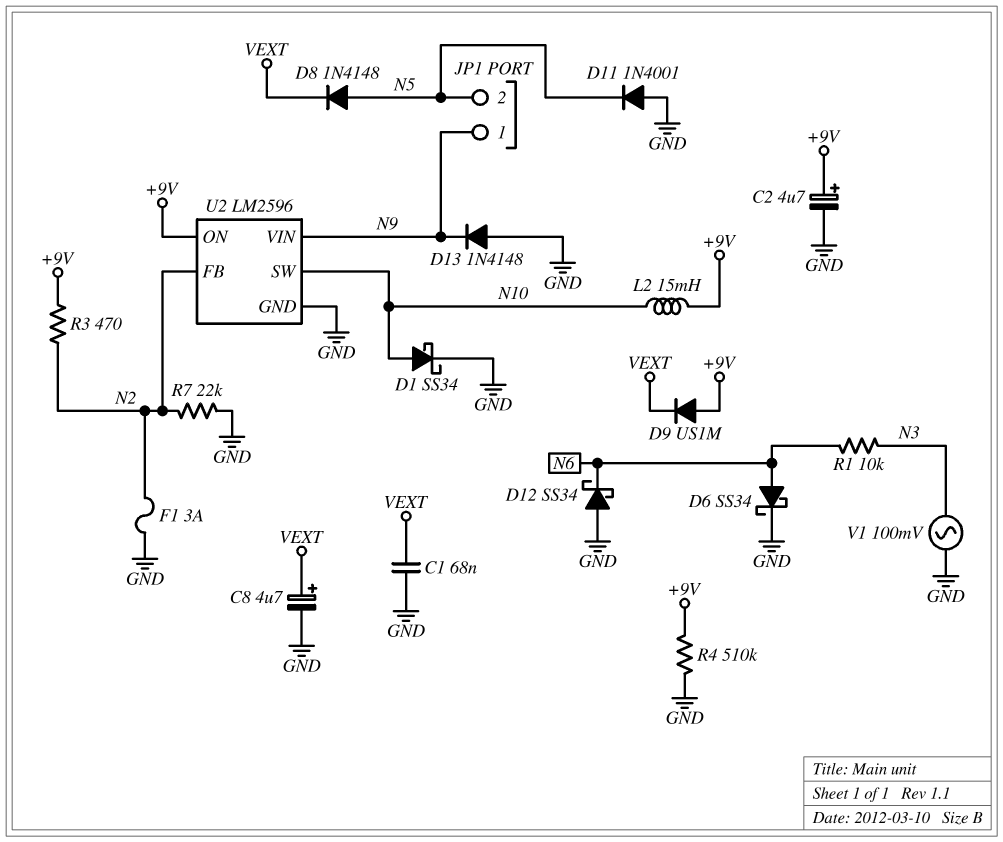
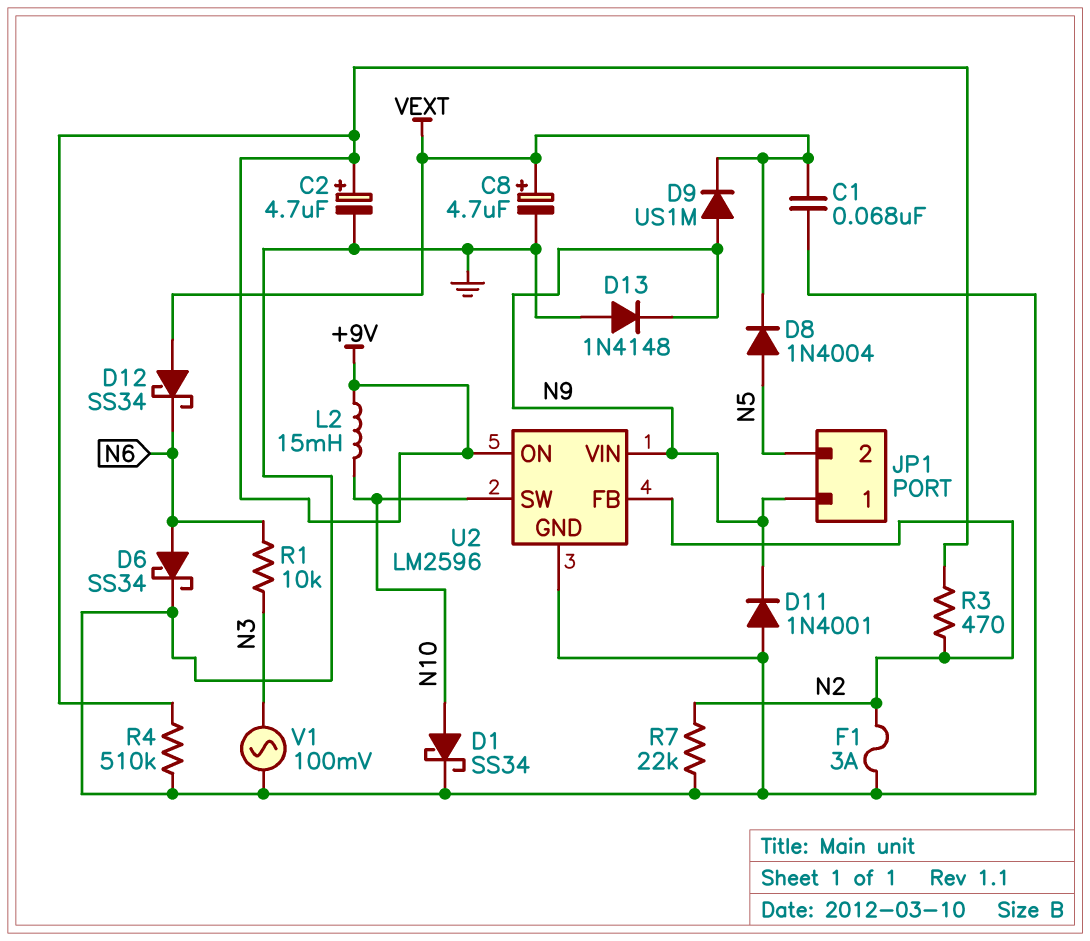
D8: diode 1N4148 (A N5, K VEXT) -> diode 1N4004 (A N5, K VEXT)
D9: diode US1M (A +9V, K VEXT) -> diode US1M (A N9, K VEXT)
D11: diode 1N4001 (A GND, K N5) -> diode 1N4001 (A GND, K N9)
D12: schottky SS34 (A GND, K N6) -> schottky SS34 (A VEXT, K N6)

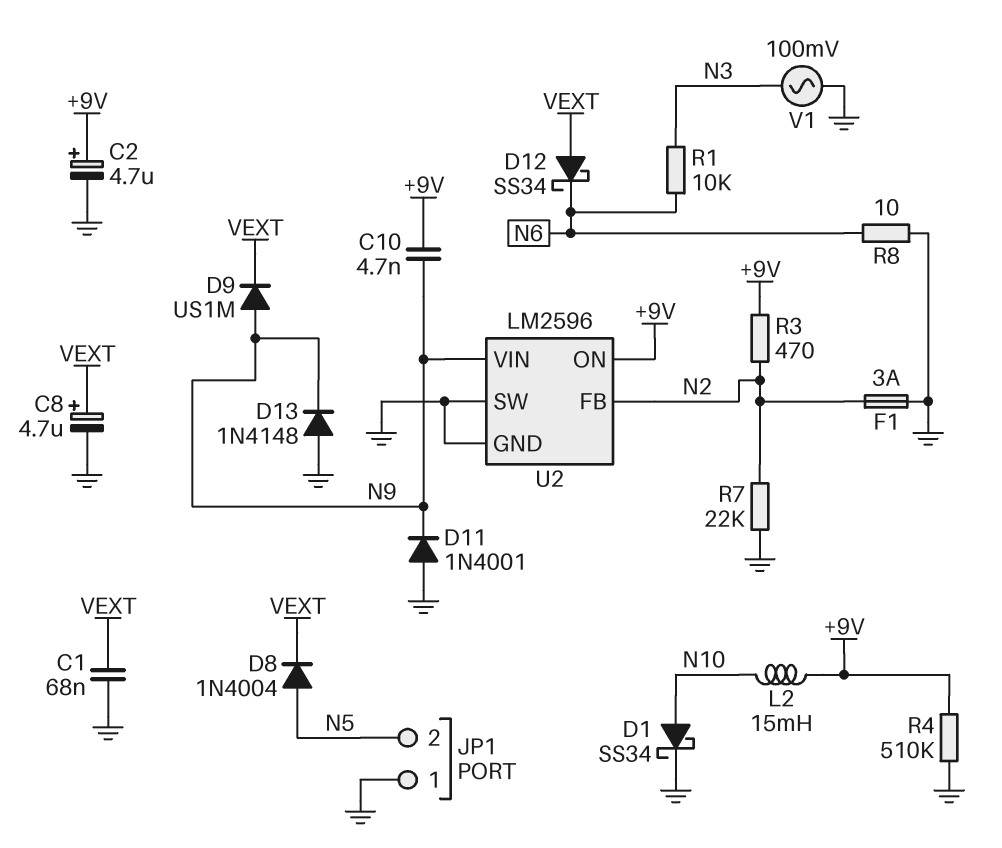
C10: none -> 4.7nF (+9V, N9)
D6: schottky SS34 (A N6, K GND) -> none
JP1 pin 1: N9 -> GND
R8: none -> 10 (GND, N6)
U2 pin SW: N10 -> GND

